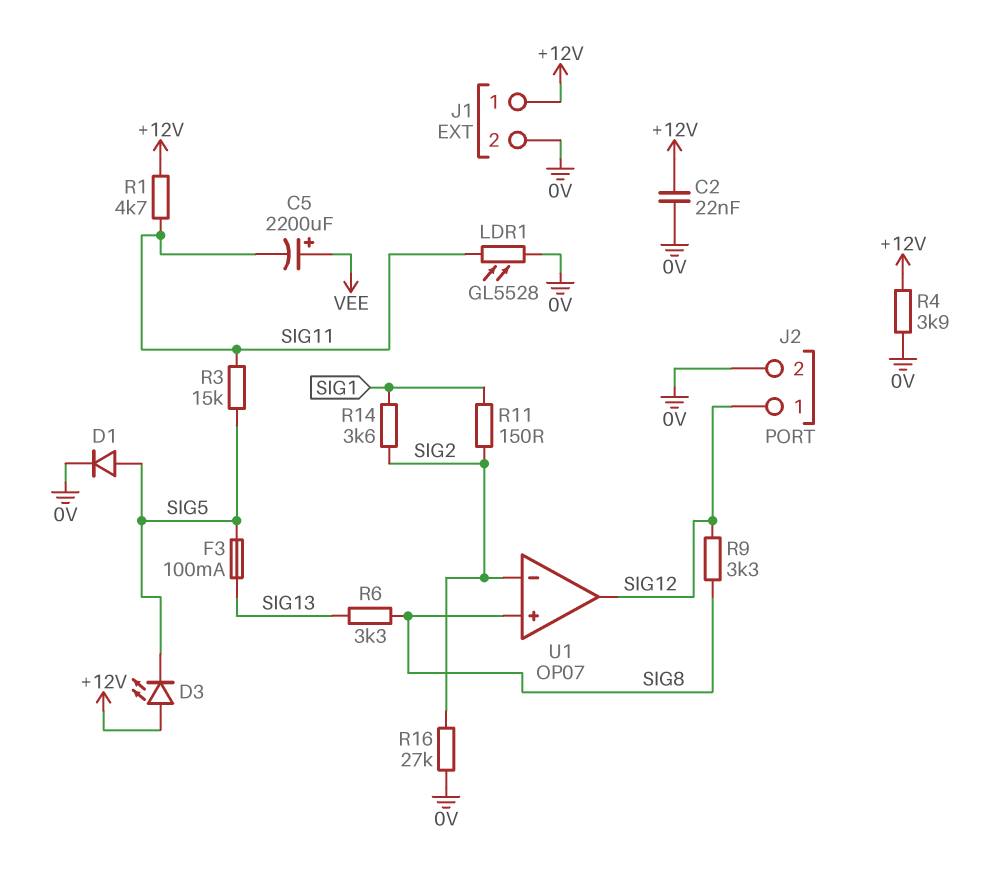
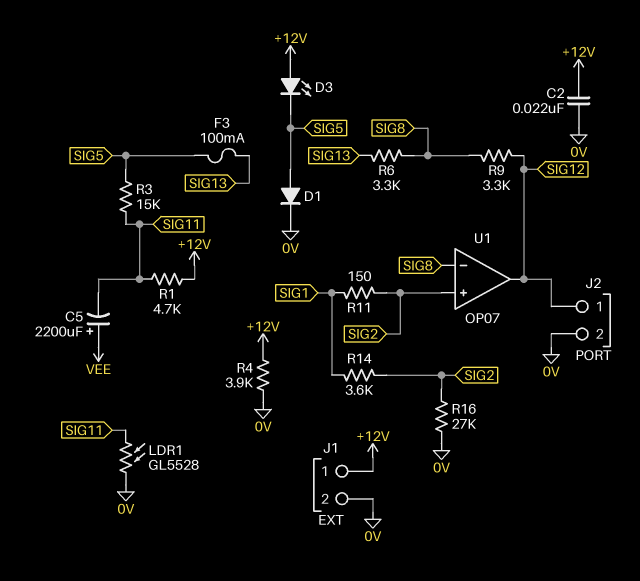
U1 pin in+: SIG8 -> SIG2
U1 pin in-: SIG2 -> SIG8

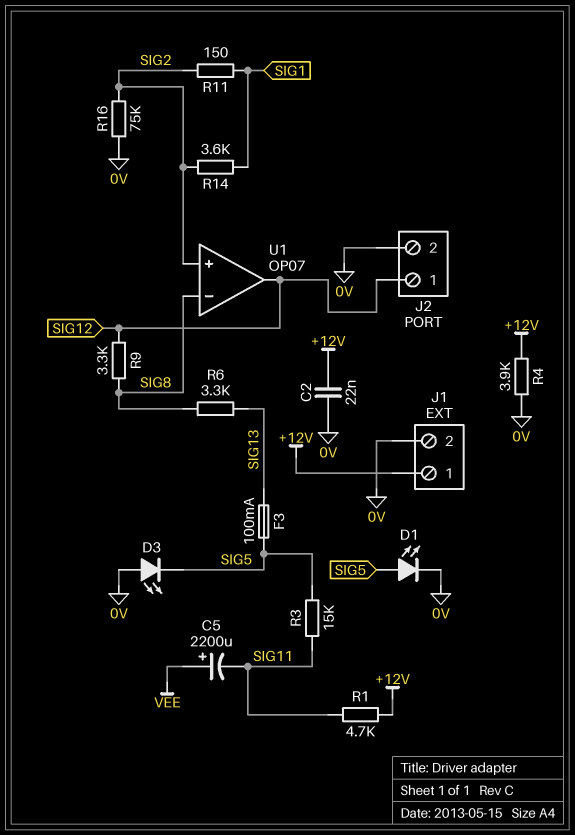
D1: diode (A SIG5, K 0V) -> LED (A SIG5, K 0V)
D3: LED (A +12V, K SIG5) -> LED (A 0V, K SIG5)
LDR1: GL5528 (0V, SIG11) -> none
R16: 27k (0V, SIG2) -> 75k (0V, SIG2)

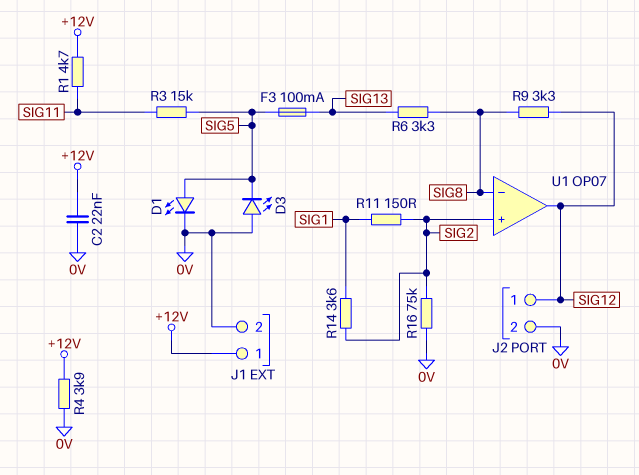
C5: 2200uF (plus VEE, minus SIG11) -> none

